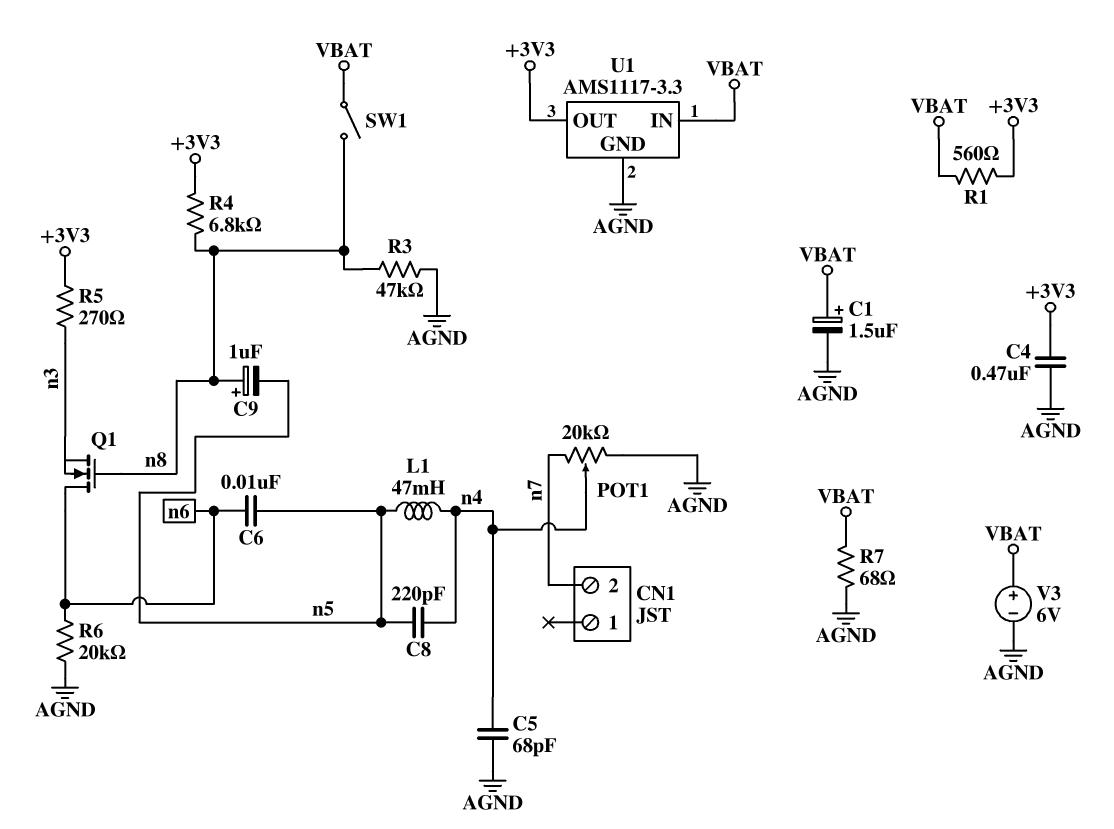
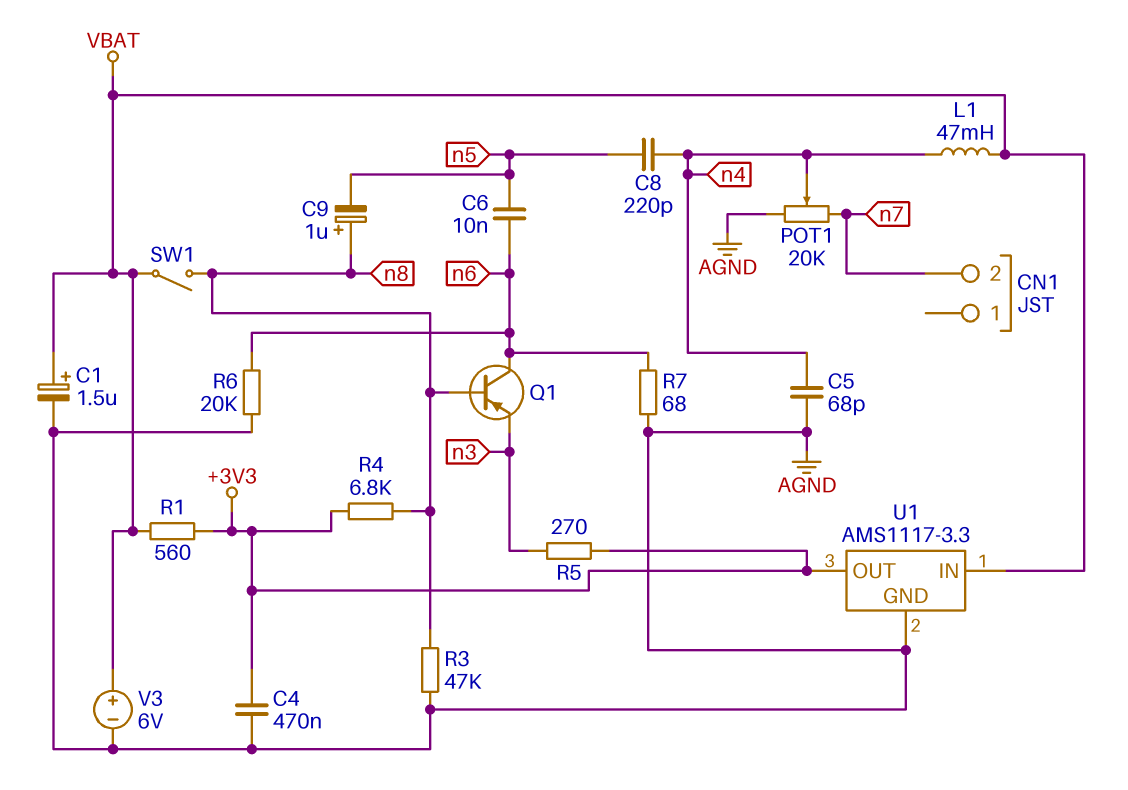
L1: 47mH (n4, n5) -> 47mH (VBAT, n4)
Q1: NMOS (G n8, D n6, S n3) -> PNP (B n8, C n6, E n3)
R7: 68 (AGND, VBAT) -> 68 (AGND, n6)

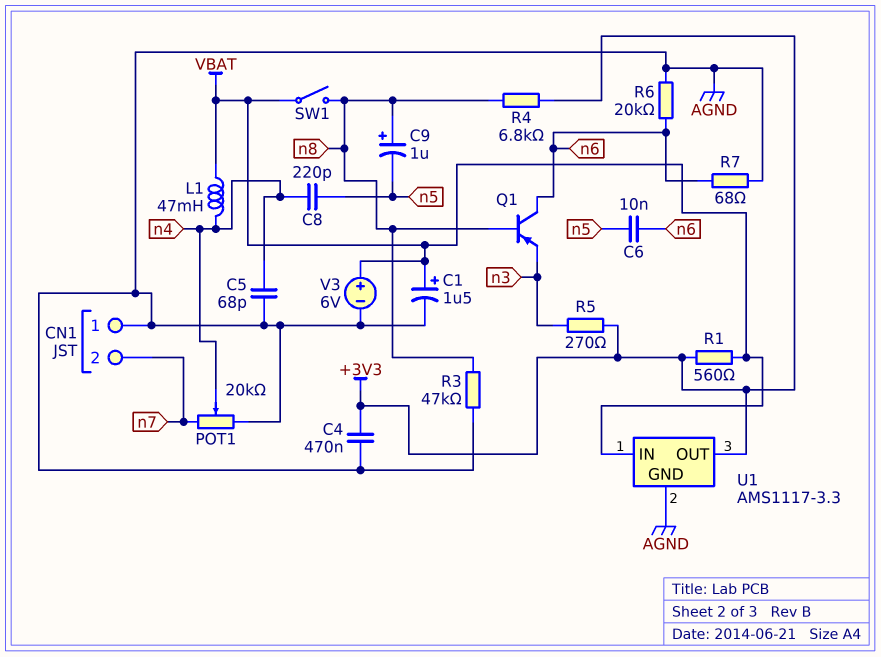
CN1 pin 1: none -> AGND

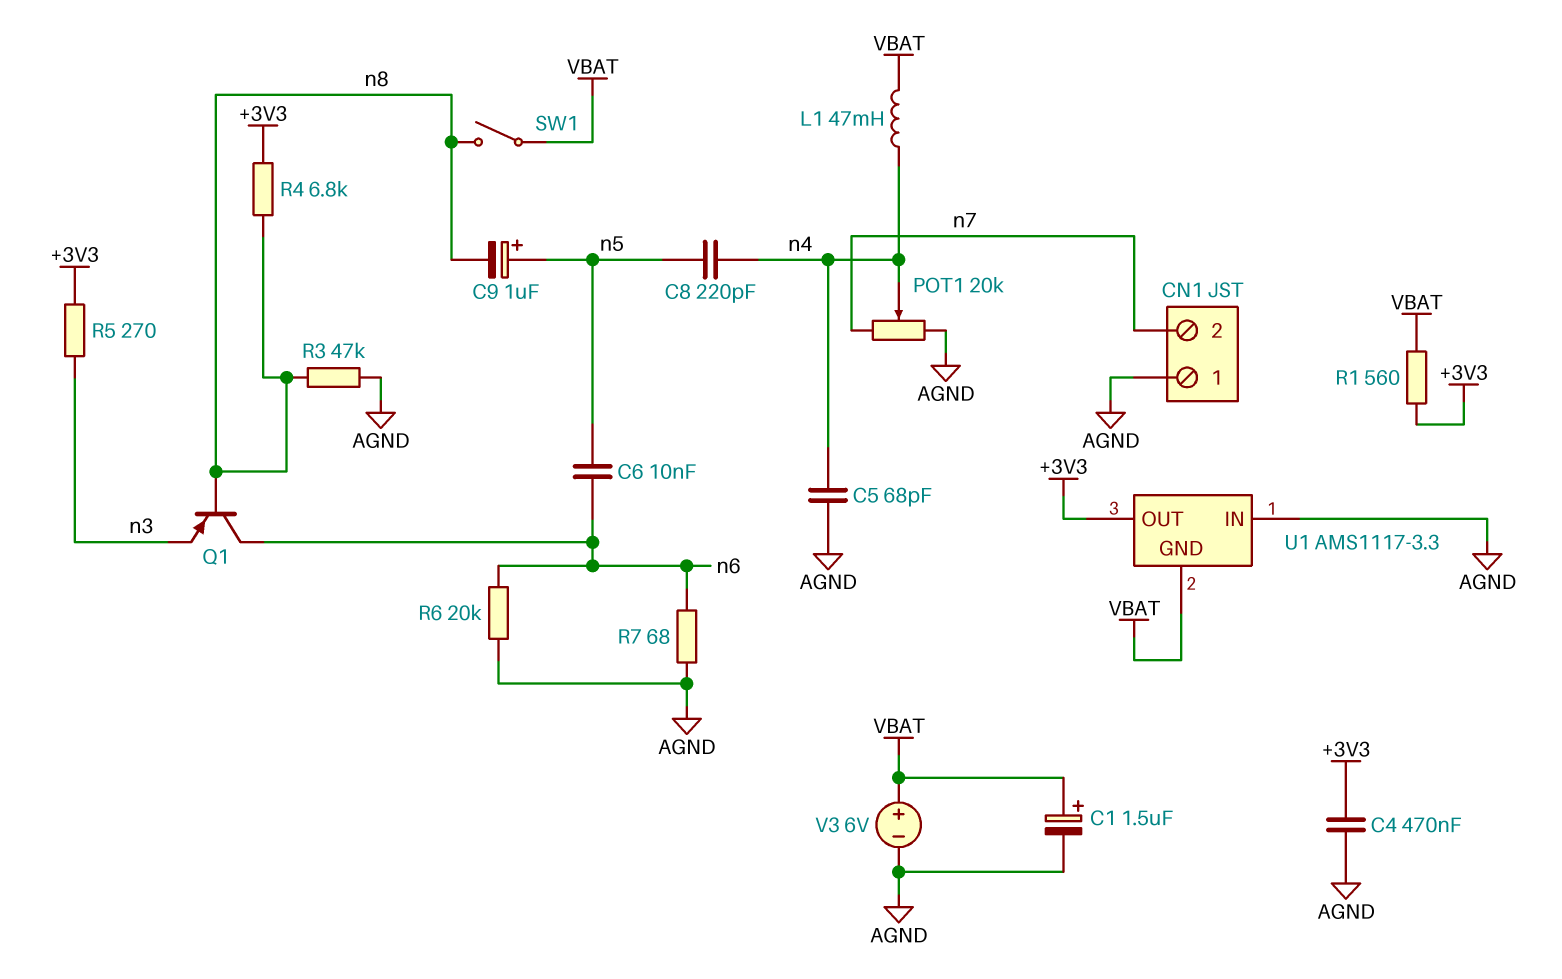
C9: 1uF (plus n8, minus n5) -> 1uF (plus n5, minus n8)
U1 pin GND: AGND -> VBAT
U1 pin IN: VBAT -> AGND

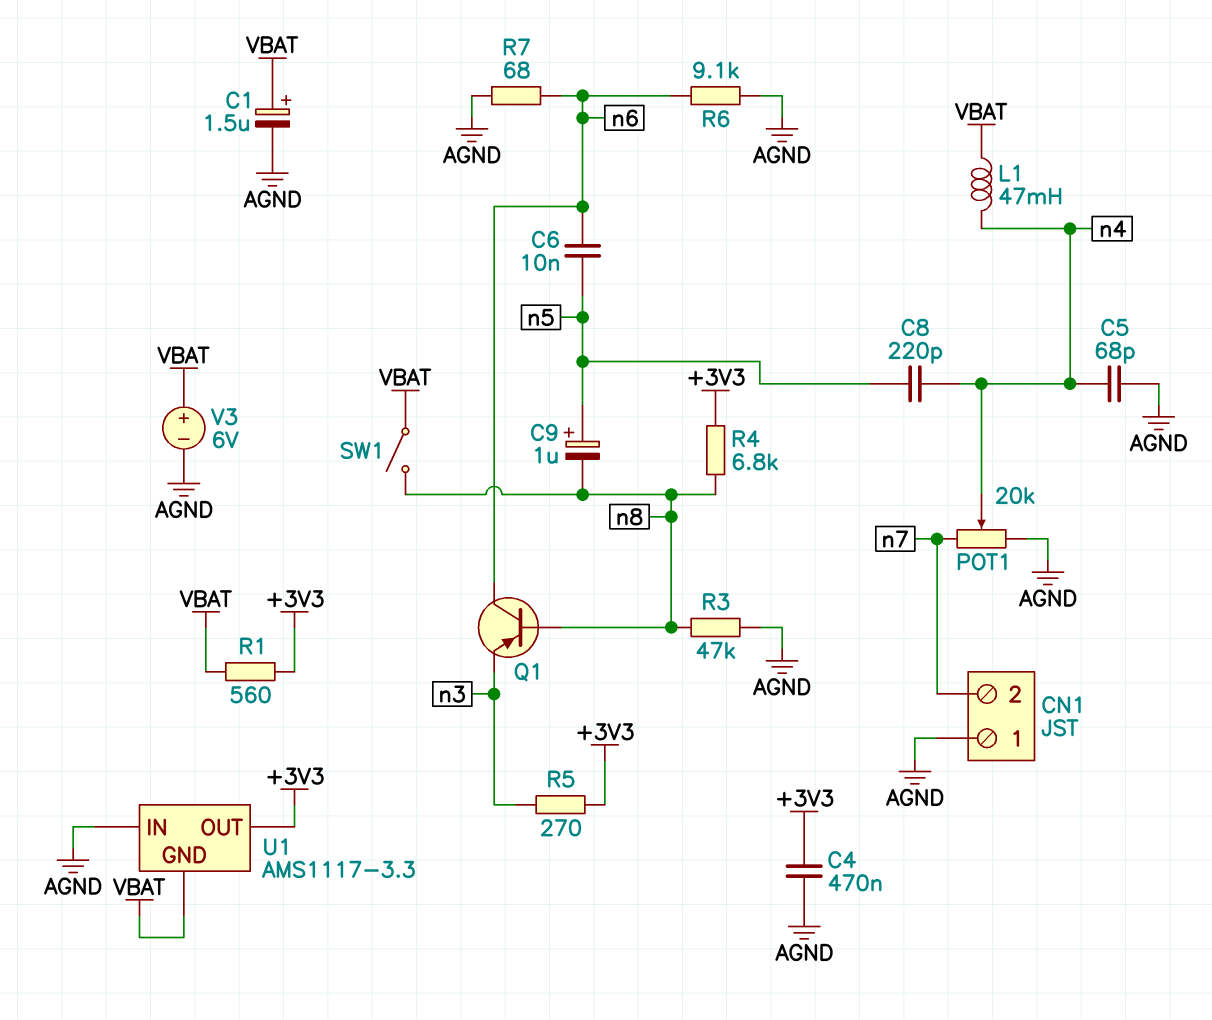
R6: 20k (AGND, n6) -> 9.1k (AGND, n6)

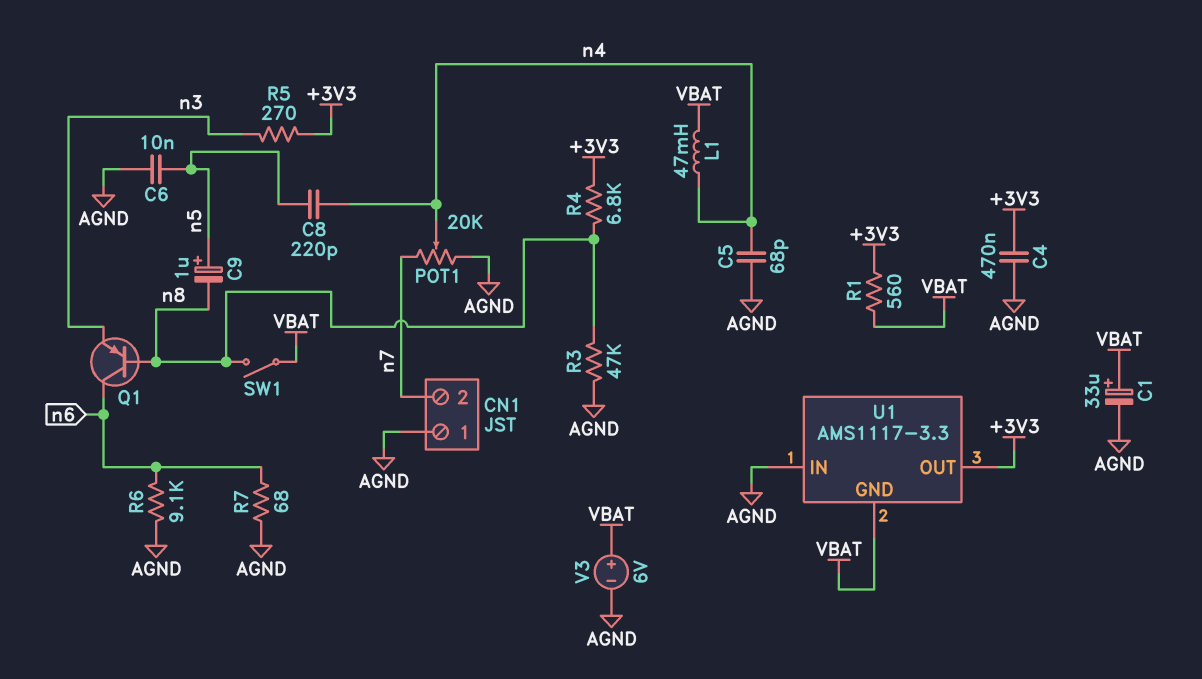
C1: 1.5uF (plus VBAT, minus AGND) -> 33uF (plus VBAT, minus AGND)
C6: 10nF (n5, n6) -> 10nF (AGND, n5)

